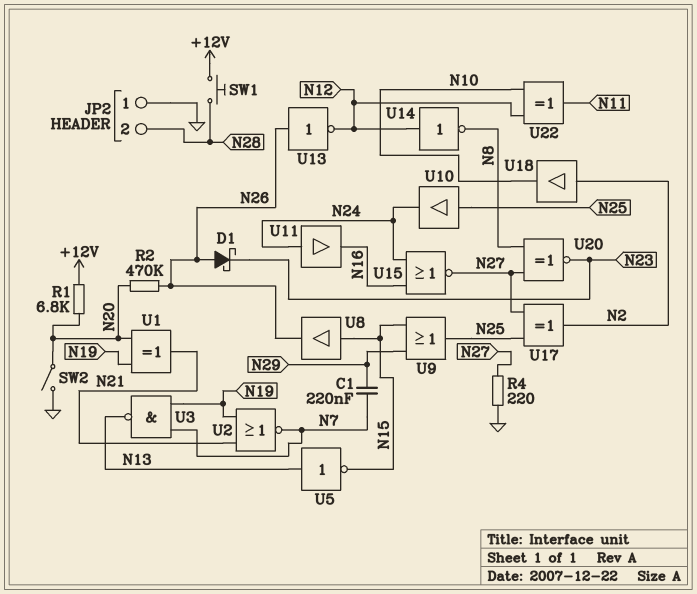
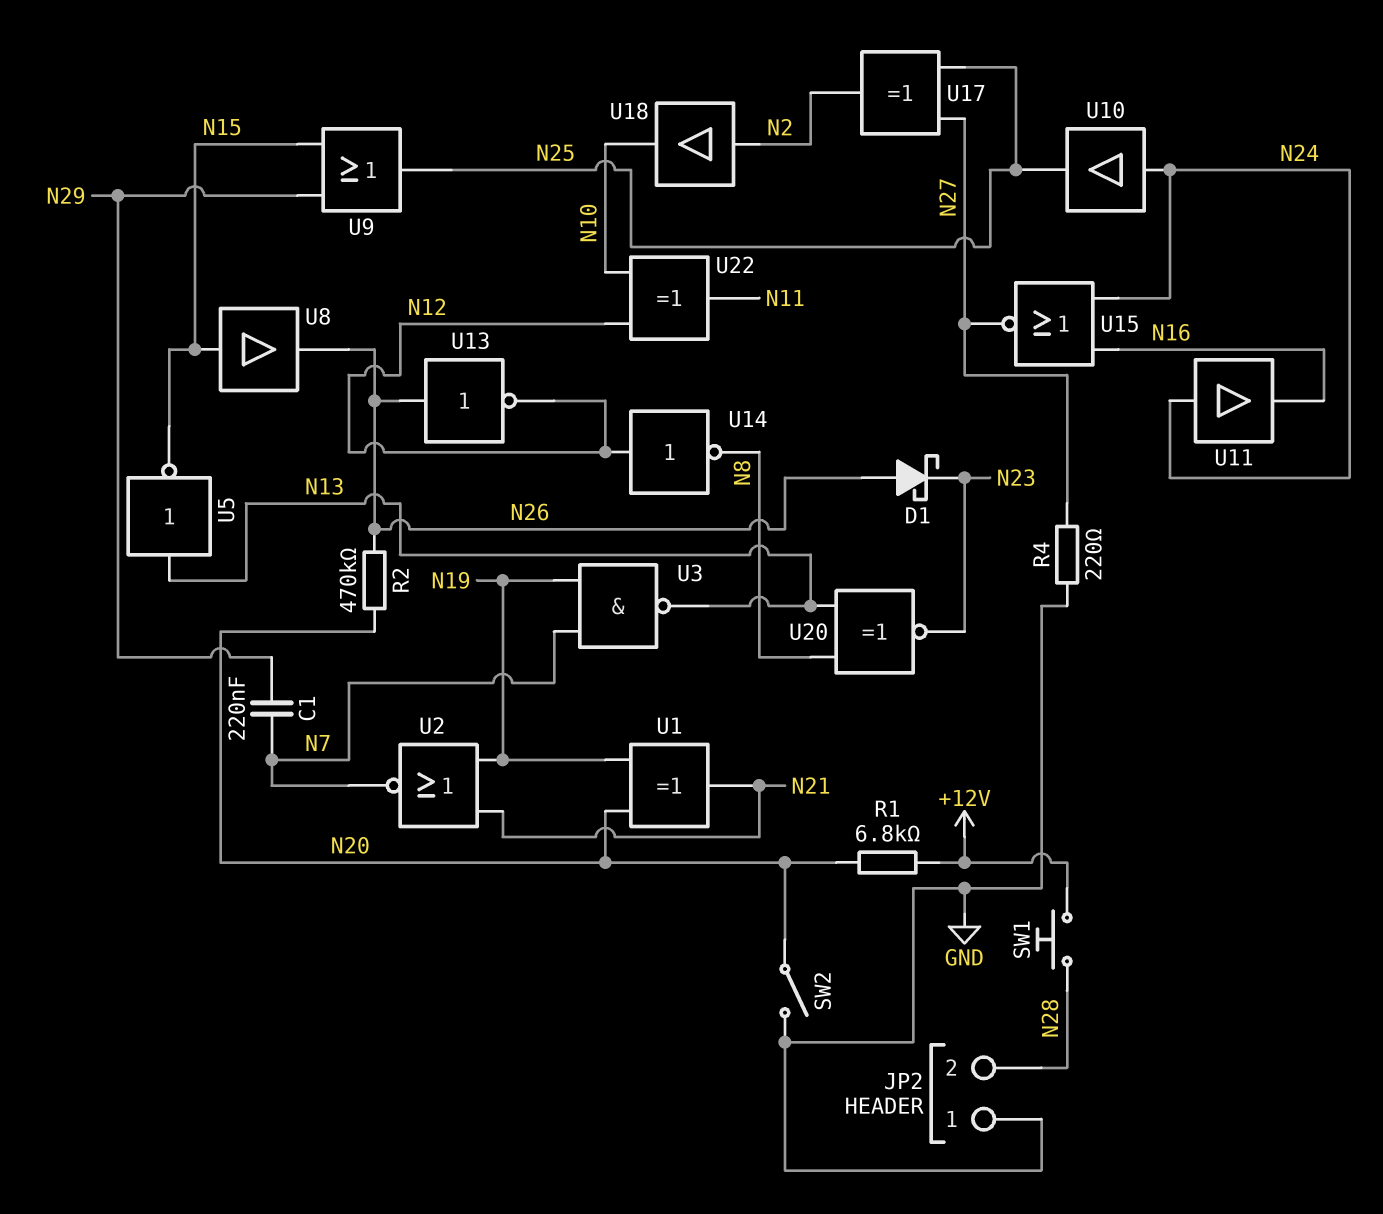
U10: buffer (in N25, out N24) -> buffer (in N24, out N25)
U20: XNOR (in N8, in N27, out N23) -> XNOR (in N8, in N13, out N23)

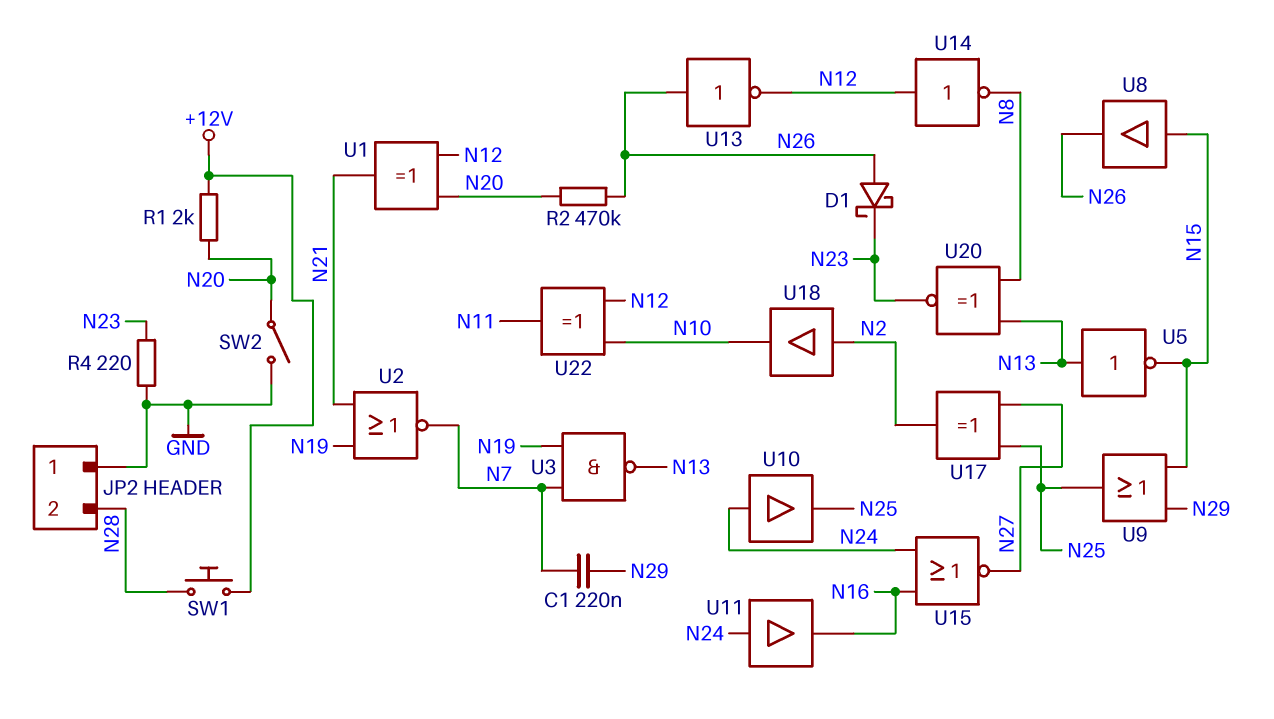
R1: 6.8k (+12V, N20) -> 2k (+12V, N20)
R4: 220 (GND, N27) -> 220 (GND, N23)
U1: XOR (in N19, in N20, out N21) -> XOR (in N12, in N20, out N21)

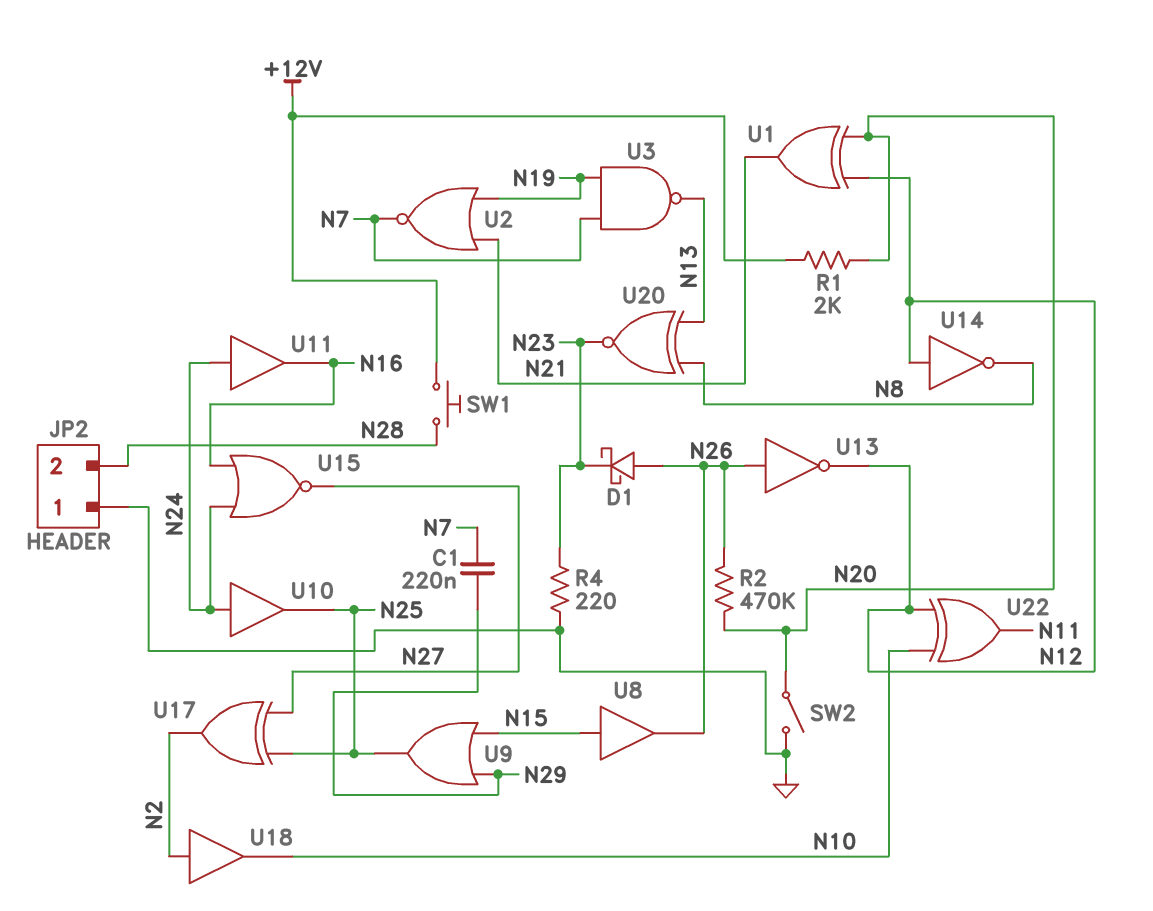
U5: NOT (in N13, out N15) -> none

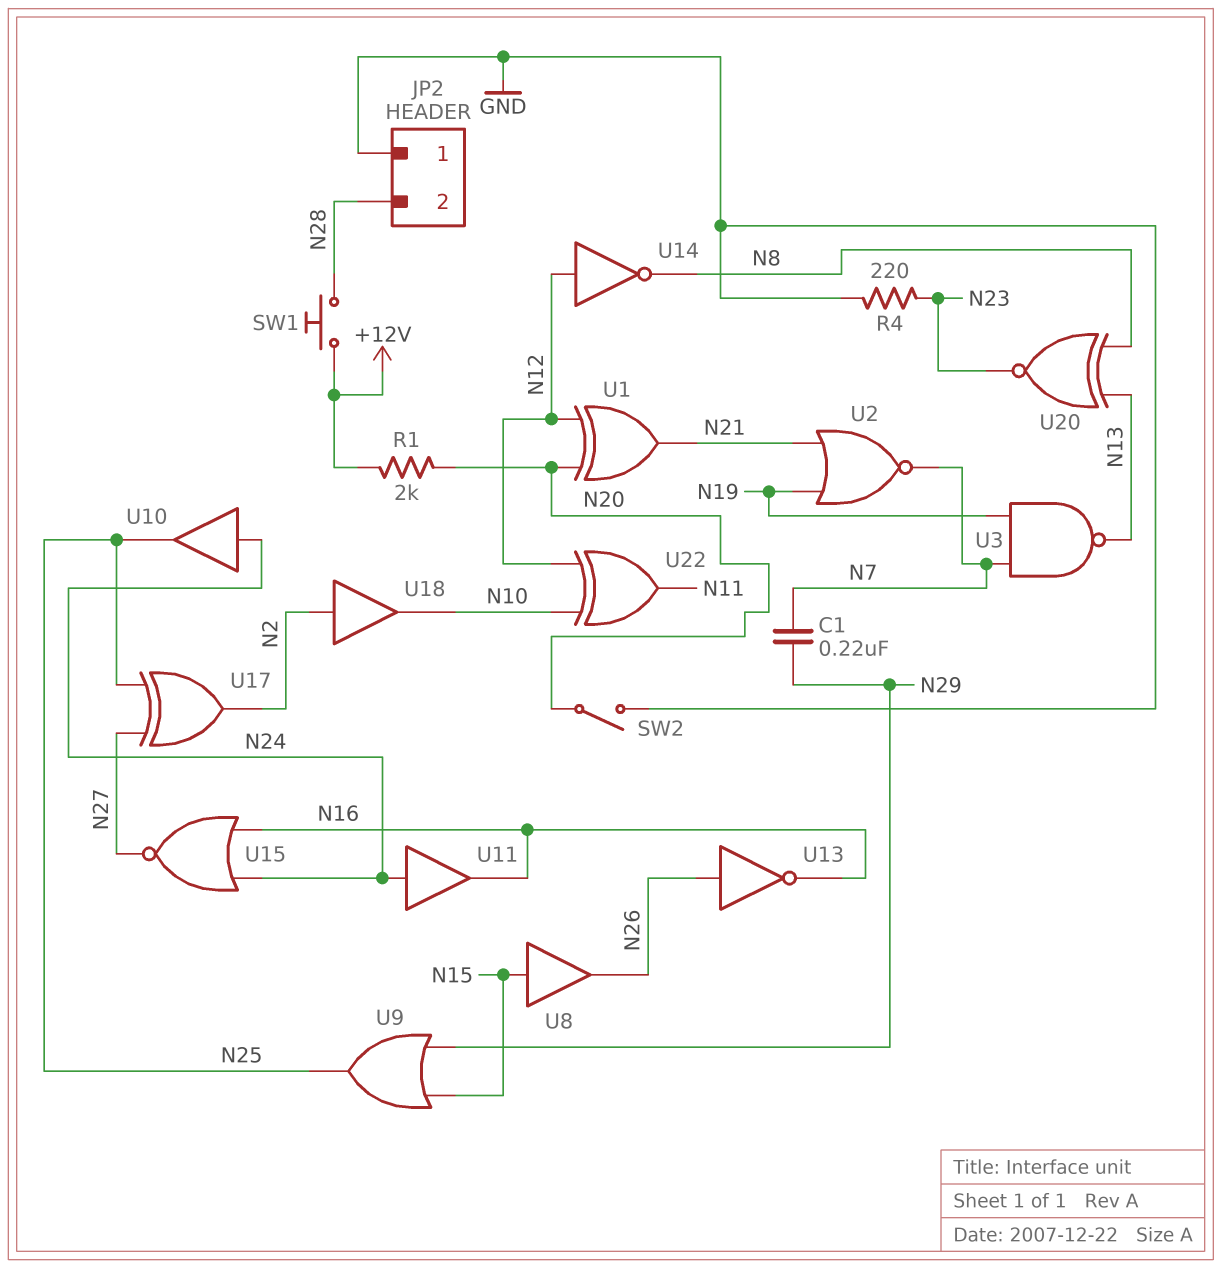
D1: schottky (A N26, K N23) -> none
R2: 470k (N20, N26) -> none
U13: NOT (in N26, out N12) -> NOT (in N26, out N16)

